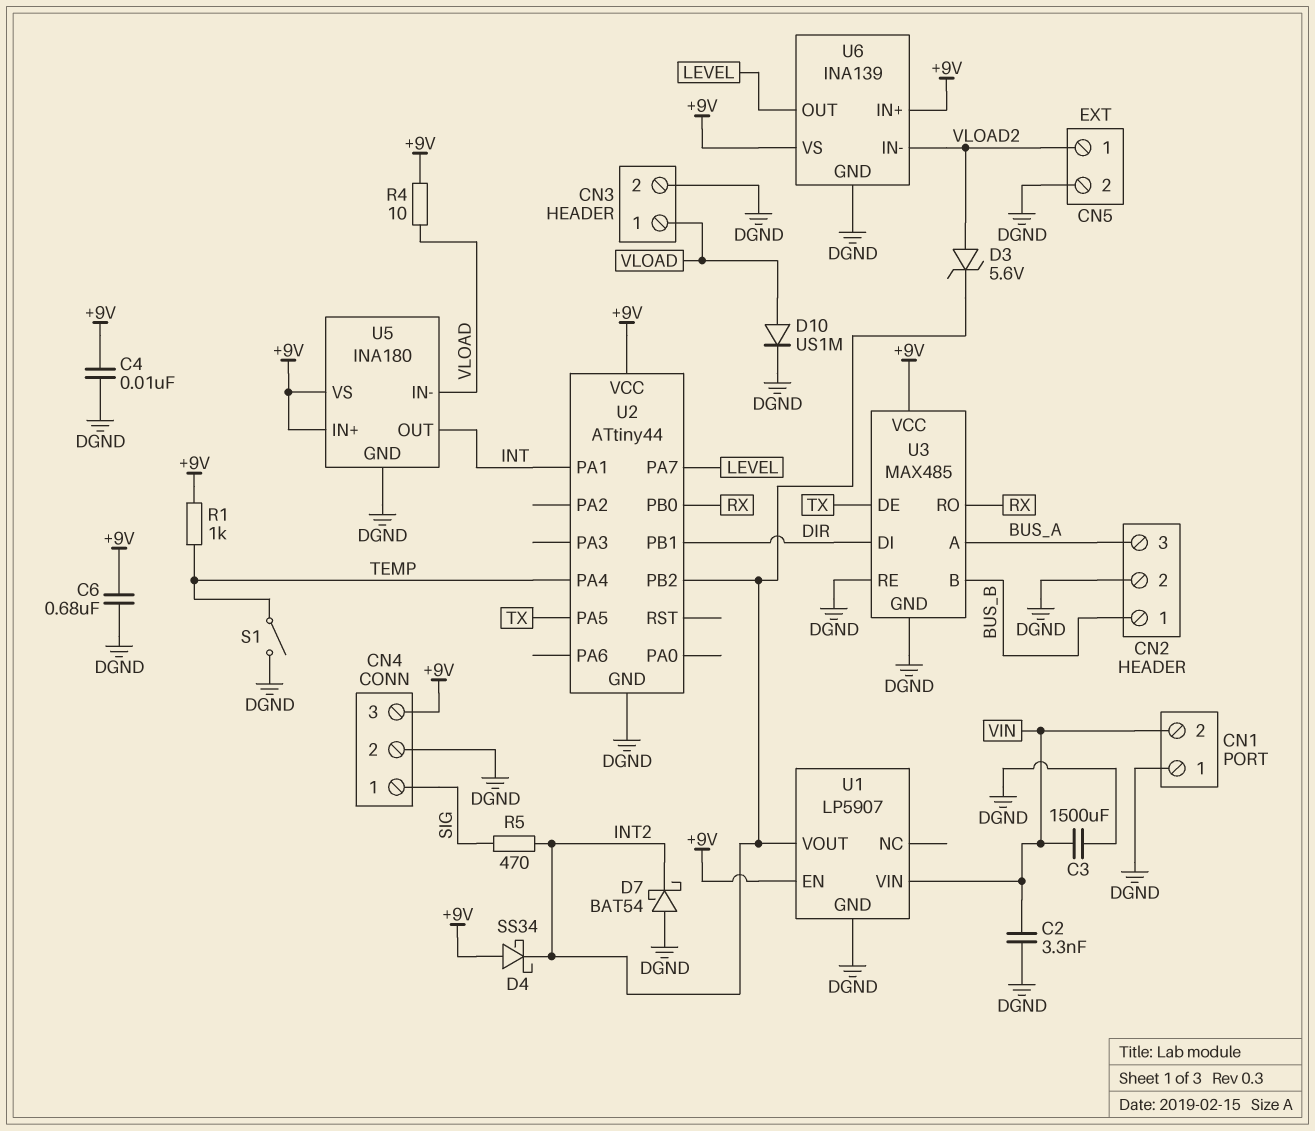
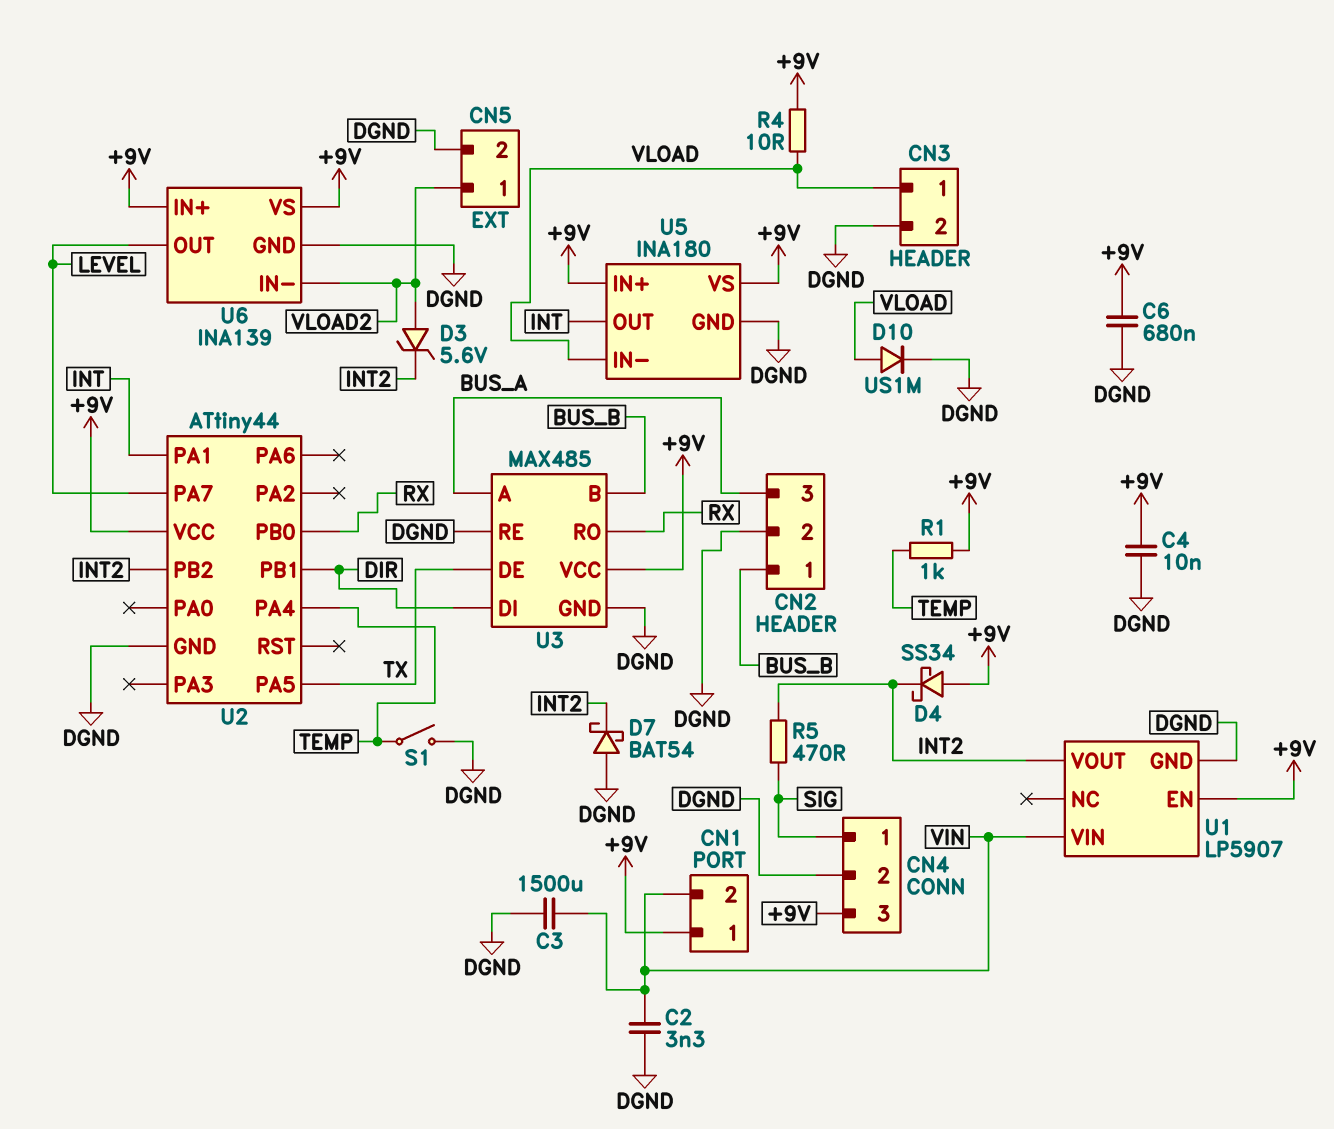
CN1 pin 1: DGND -> +9V

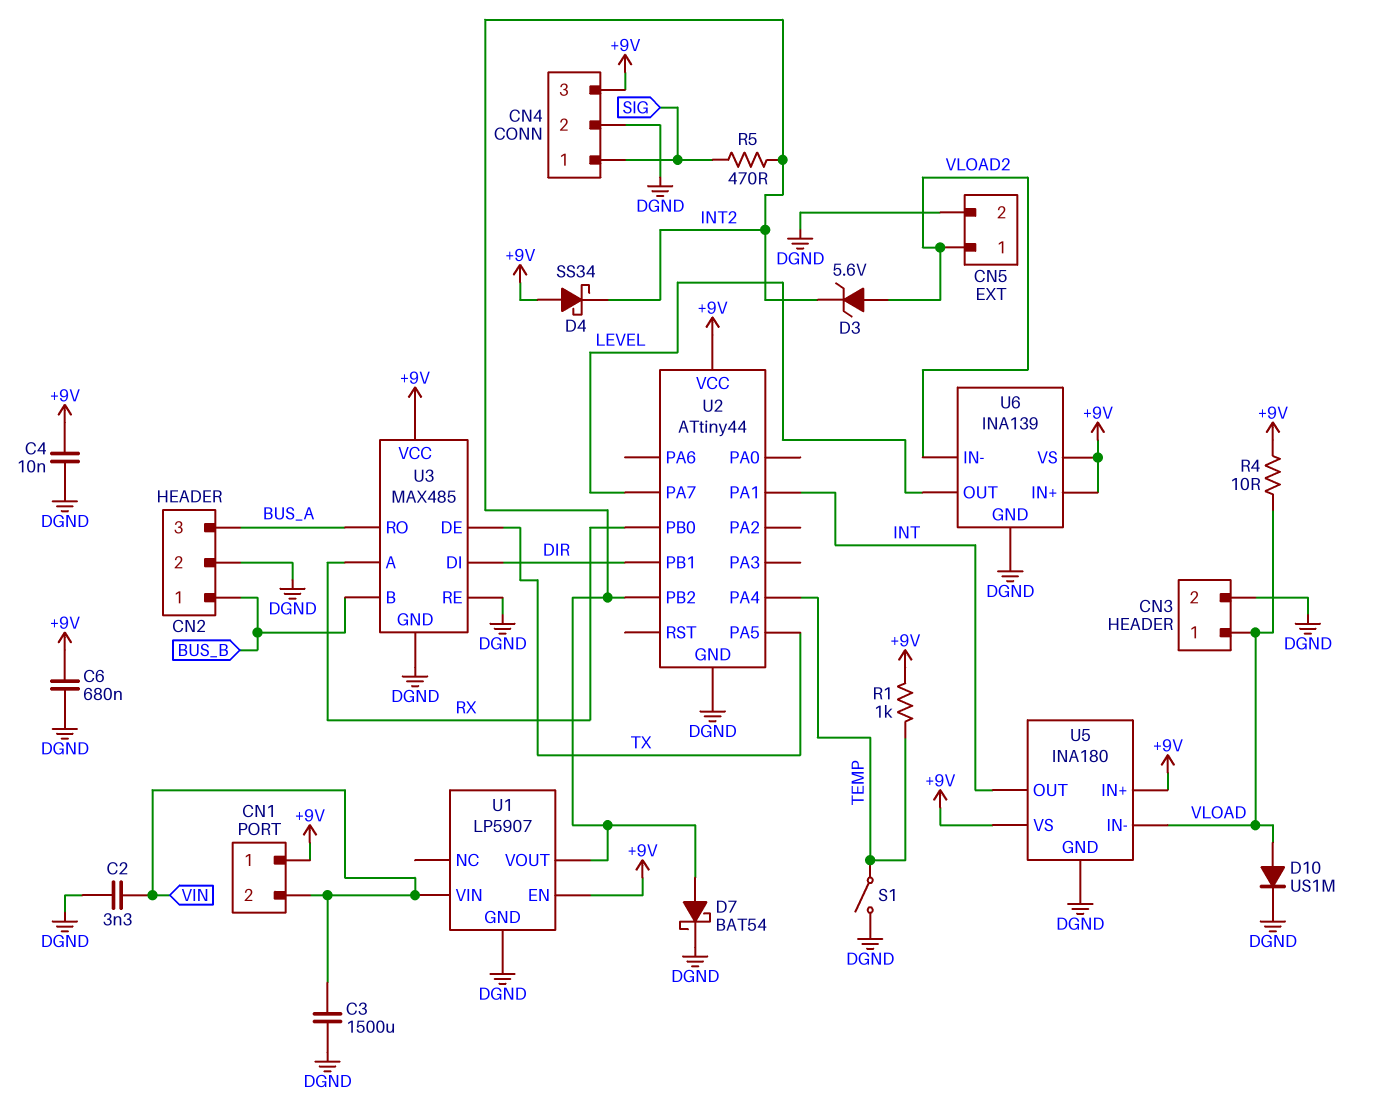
D7: schottky BAT54 (A DGND, K INT2) -> schottky BAT54 (A INT2, K DGND)
U3 pin A: BUS_A -> RX
U3 pin RO: RX -> BUS_A

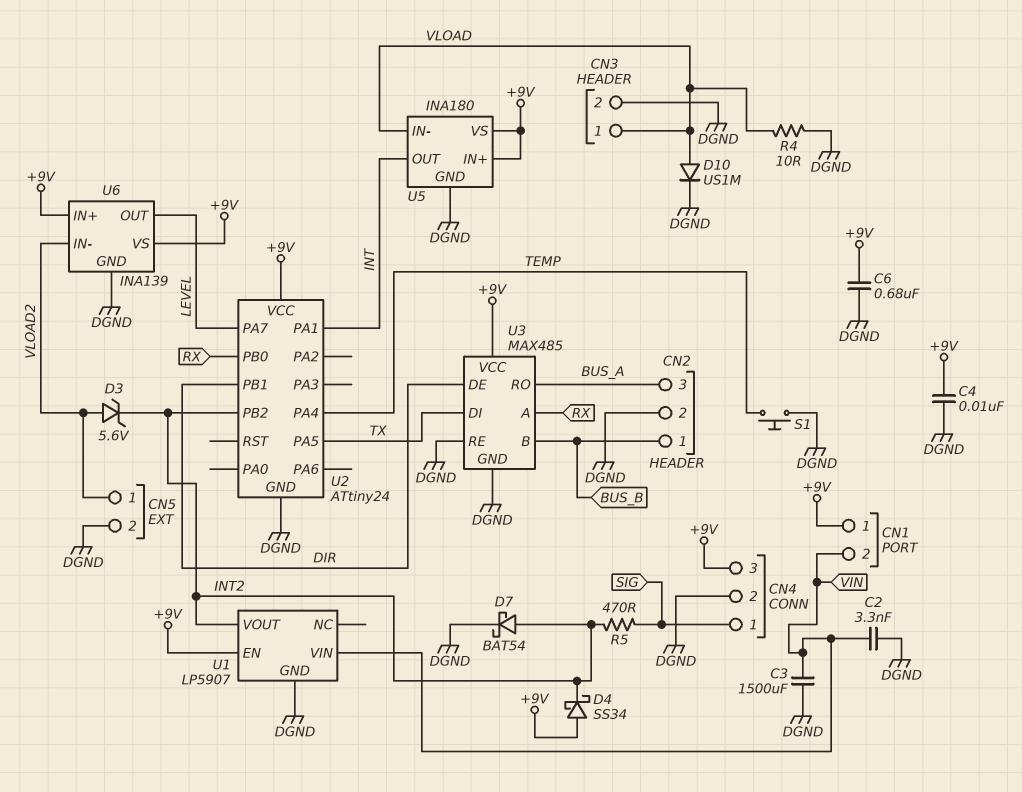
R1: 1k (+9V, TEMP) -> none
R4: 10 (+9V, VLOAD) -> 10 (DGND, VLOAD)
S1: switch (DGND, TEMP) -> button (DGND, TEMP)
U2: ATtiny44 -> ATtiny24
U3 pin DE: TX -> DIR
U3 pin DI: DIR -> TX

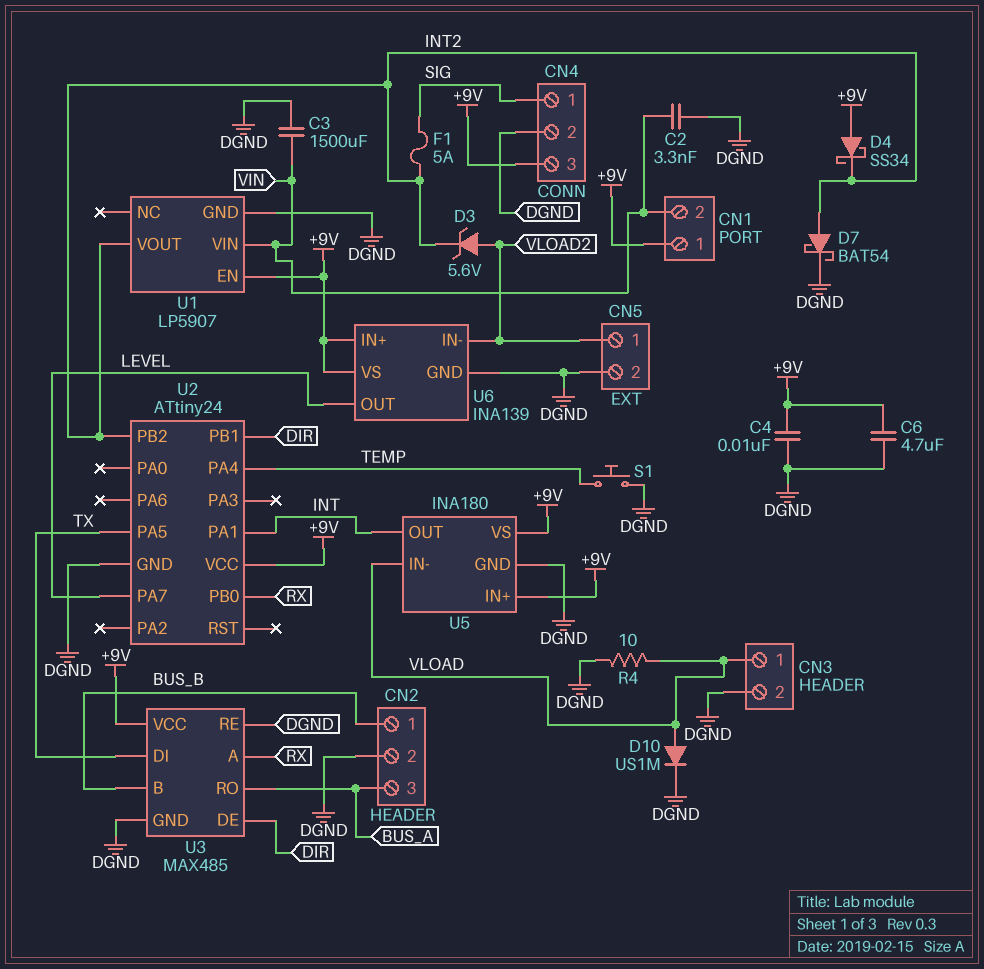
C6: 680nF (+9V, DGND) -> 4.7uF (+9V, DGND)
F1: none -> 5A (INT2, SIG)
R5: 470 (INT2, SIG) -> none

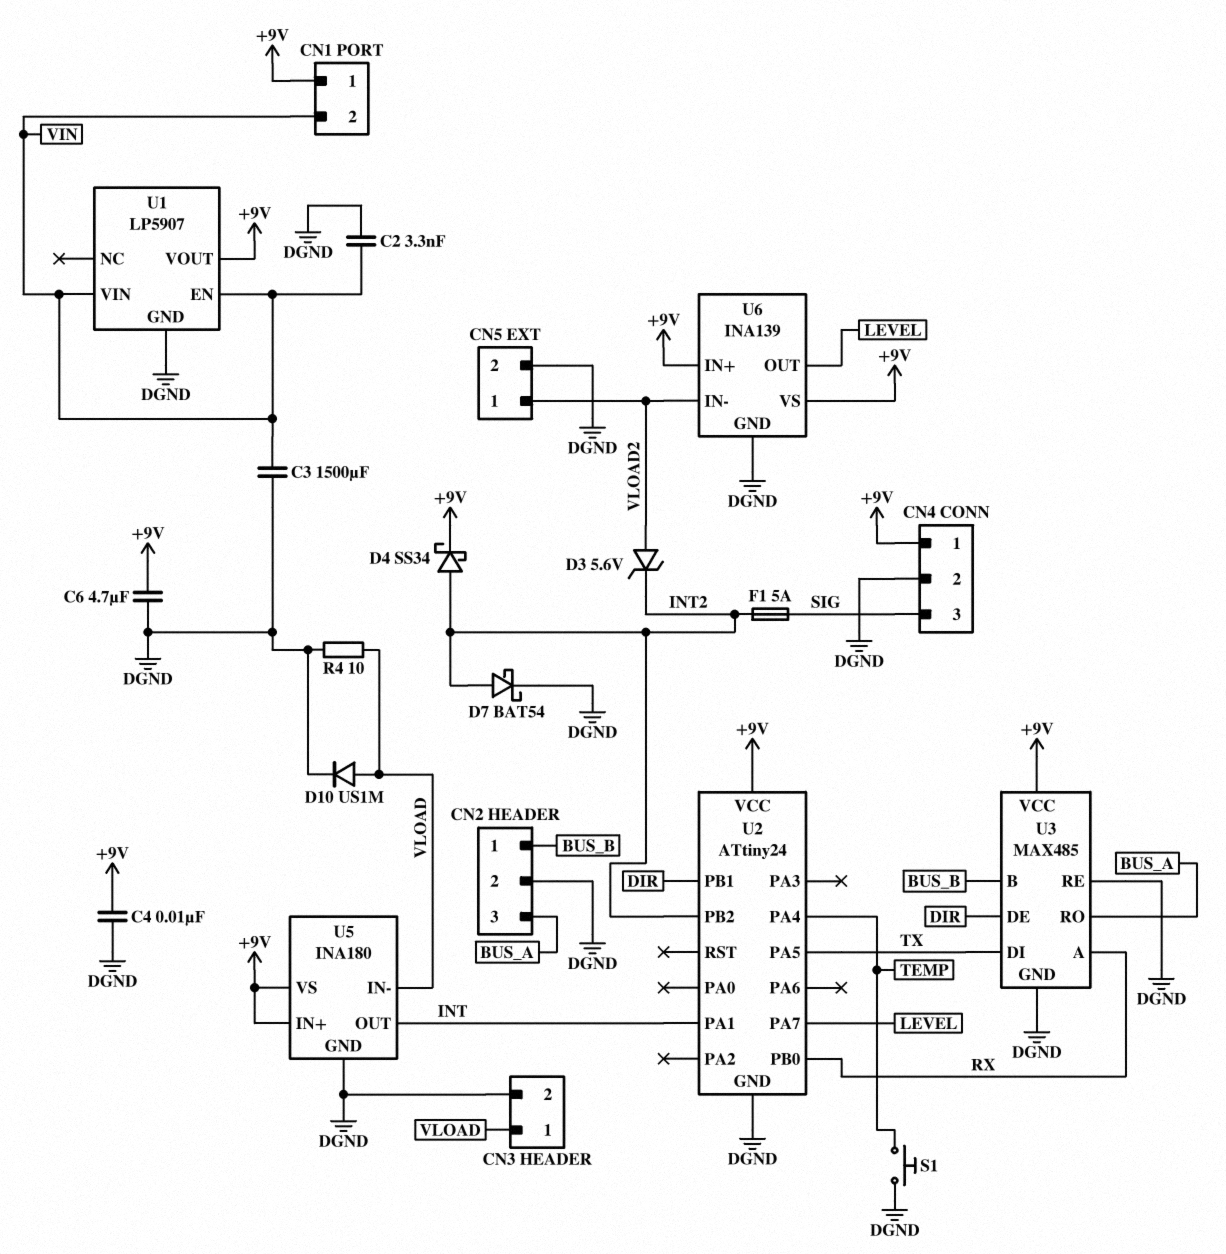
CN4 pin 1: SIG -> +9V
CN4 pin 3: +9V -> SIG
D4: schottky SS34 (A +9V, K INT2) -> schottky SS34 (A INT2, K +9V)
U1 pin EN: +9V -> VIN
U1 pin VOUT: INT2 -> +9V

